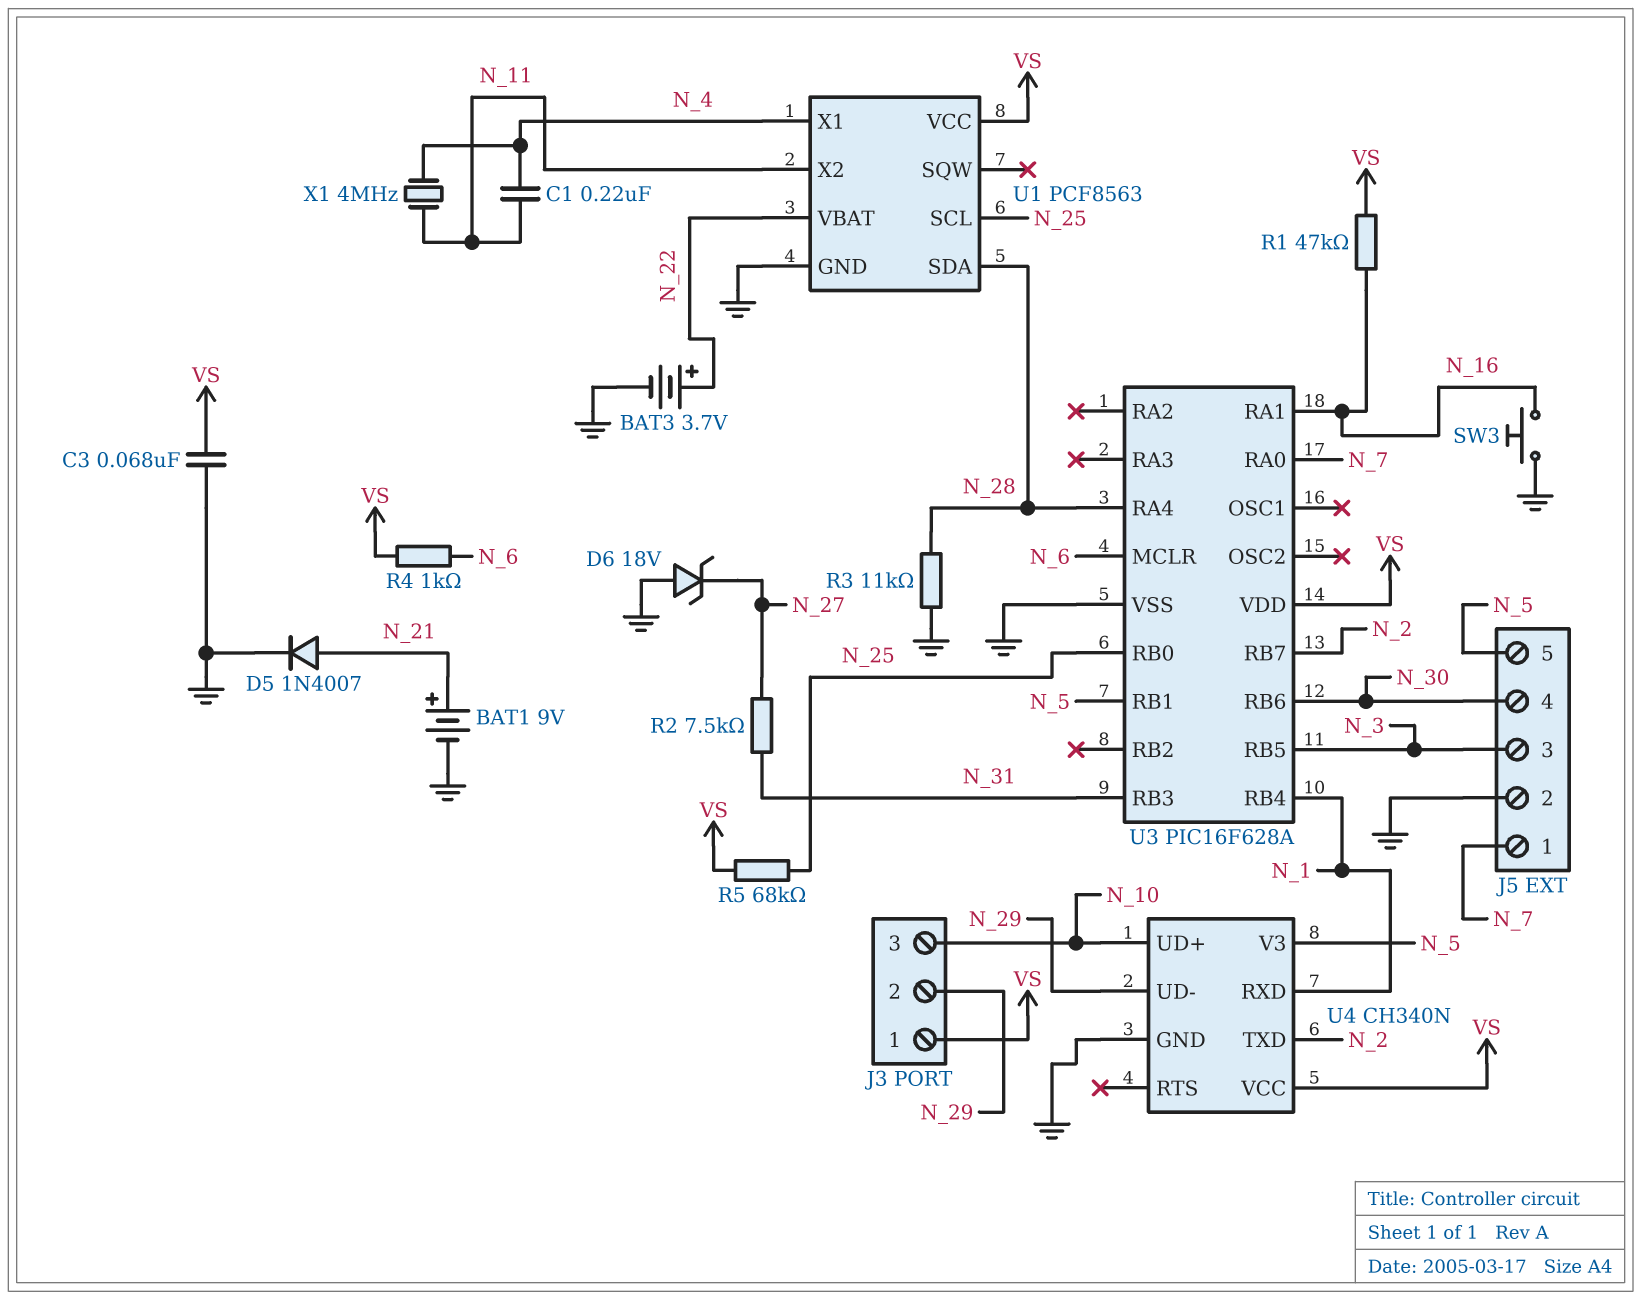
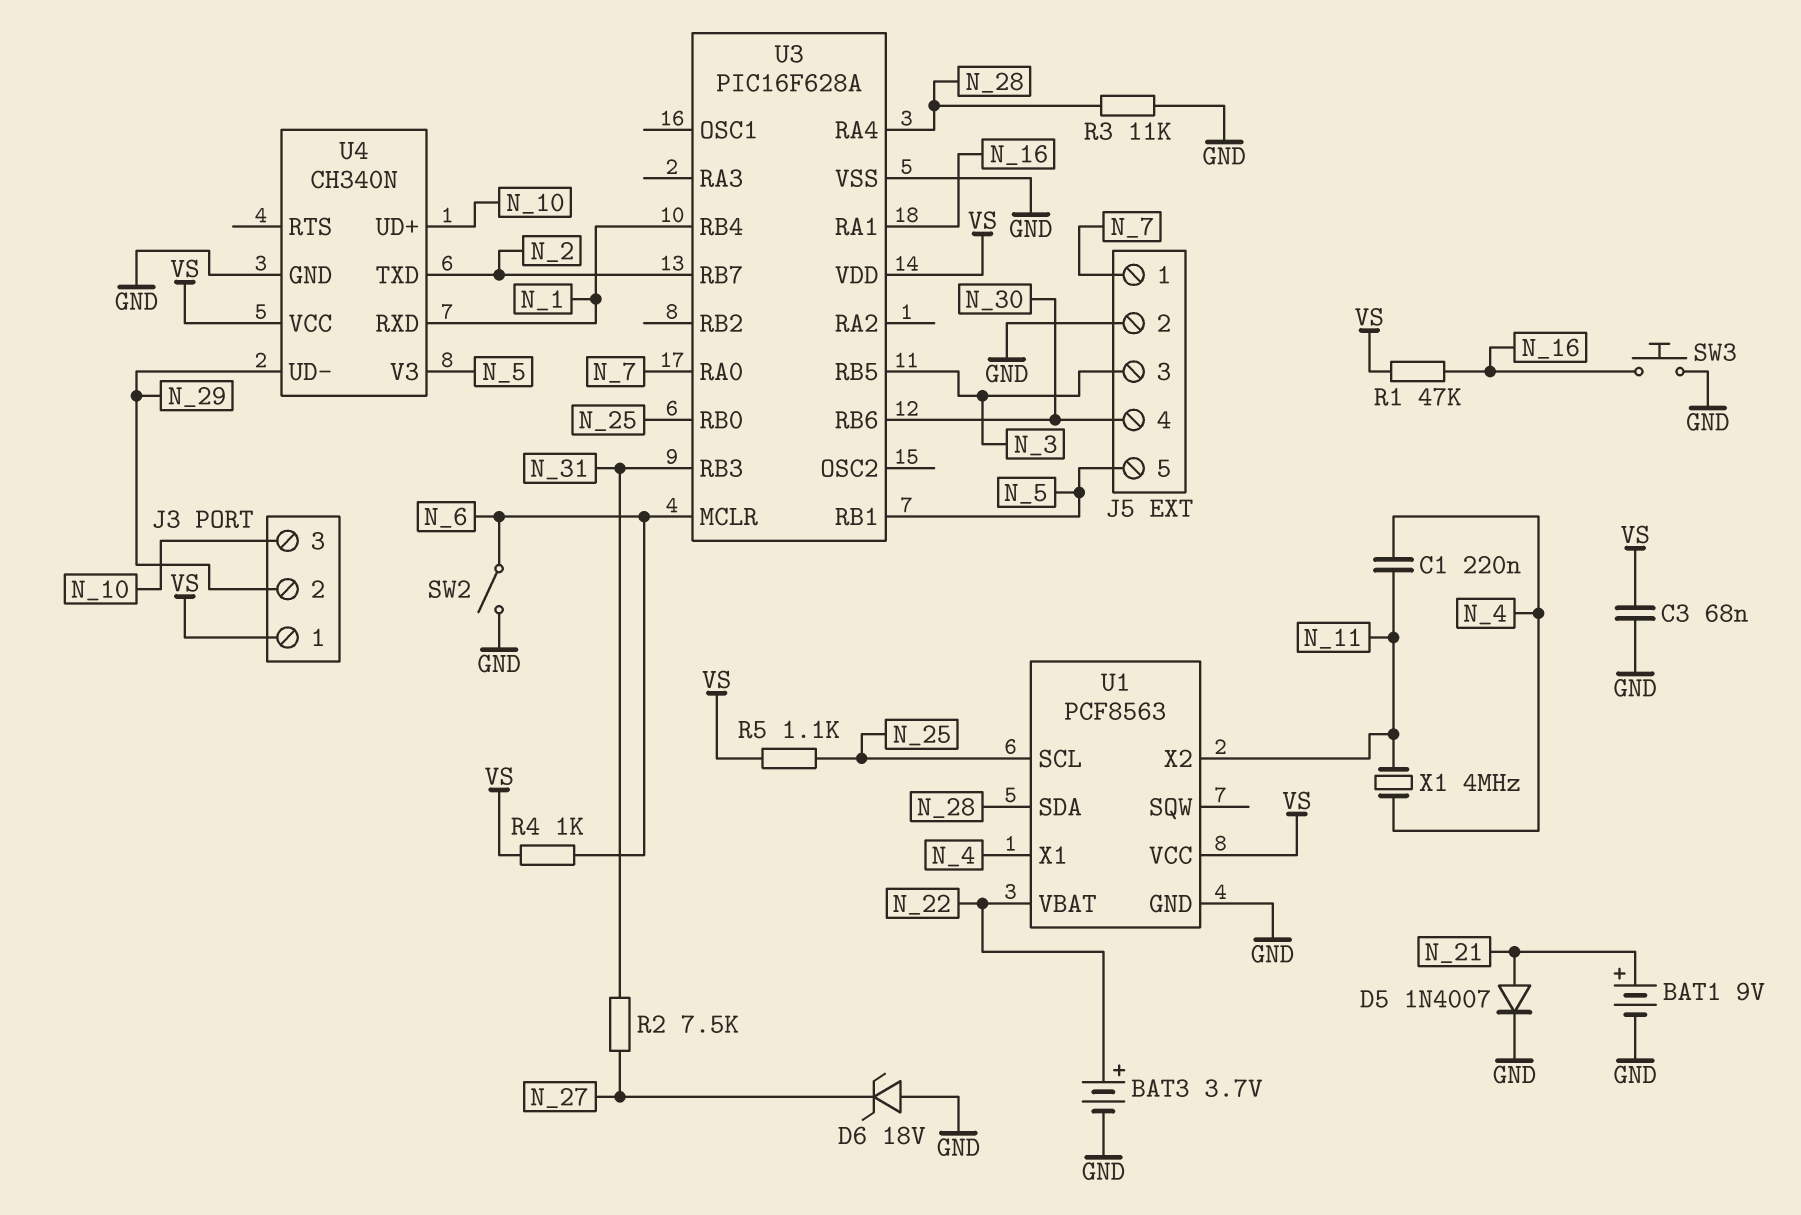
R5: 68k (N_25, VS) -> 1.1k (N_25, VS)
SW2: none -> switch (GND, N_6)

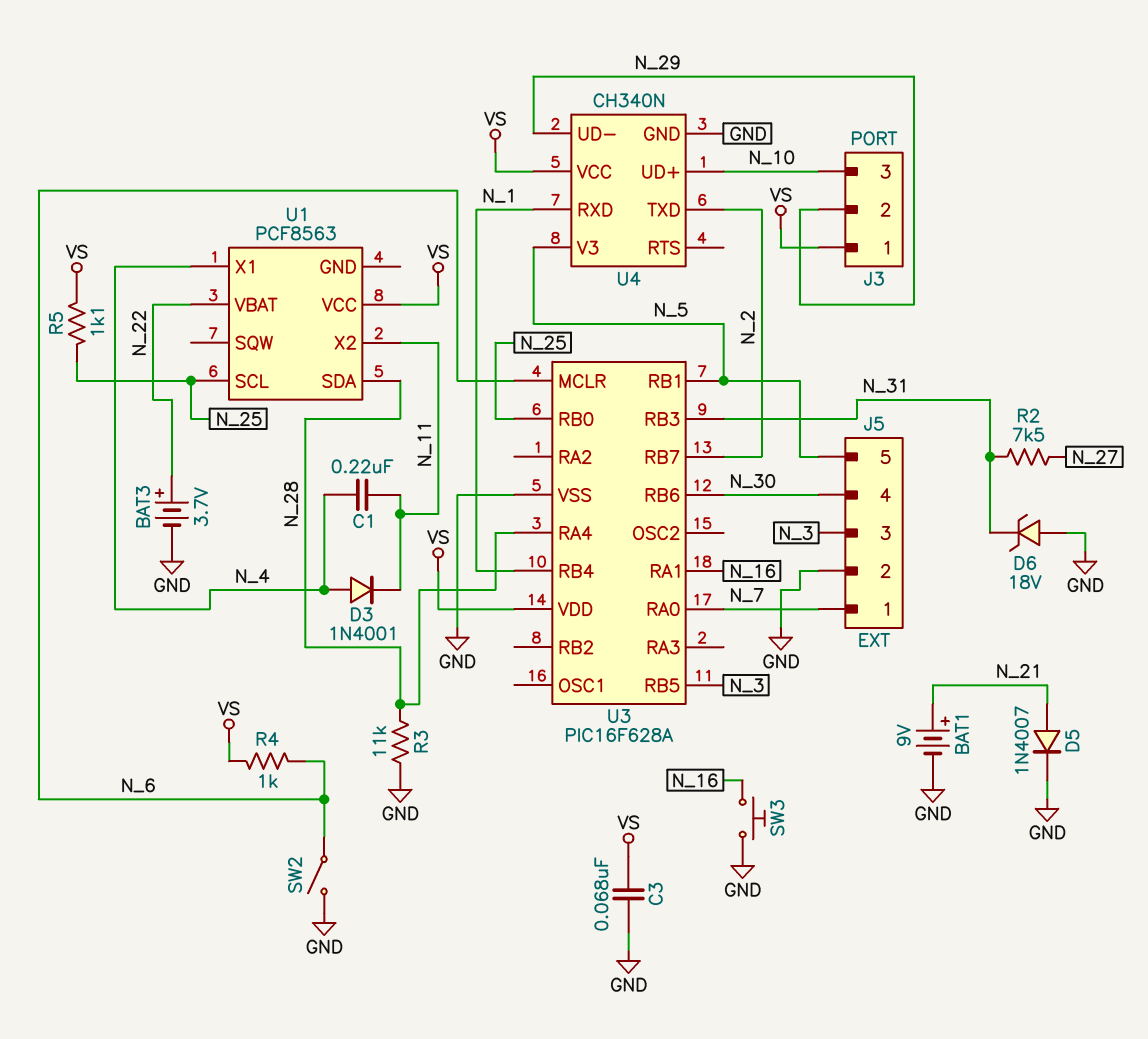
D3: none -> diode 1N4001 (A N_4, K N_11)
D6: zener 18V (A GND, K N_27) -> zener 18V (A GND, K N_31)
R1: 47k (N_16, VS) -> none
U1 pin GND: GND -> none
X1: 4MHz (N_4, N_11) -> none

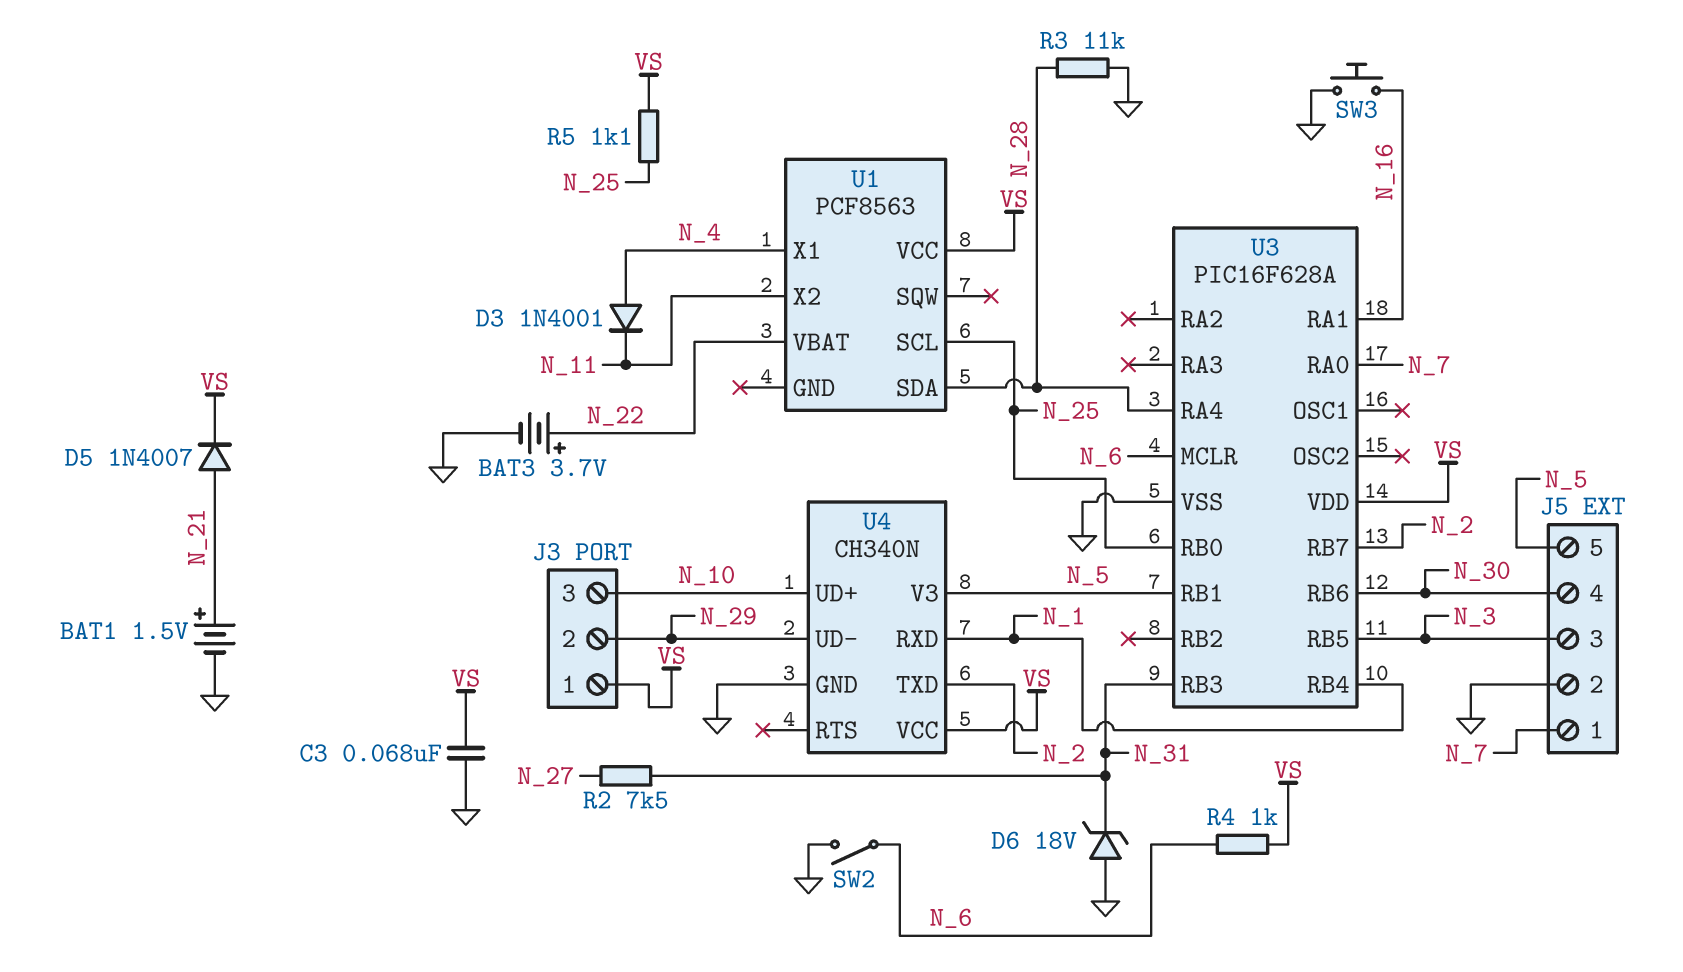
BAT1: 9V (plus N_21, minus GND) -> 1.5V (plus N_21, minus GND)
C1: 220nF (N_4, N_11) -> none
D5: diode 1N4007 (A N_21, K GND) -> diode 1N4007 (A N_21, K VS)

